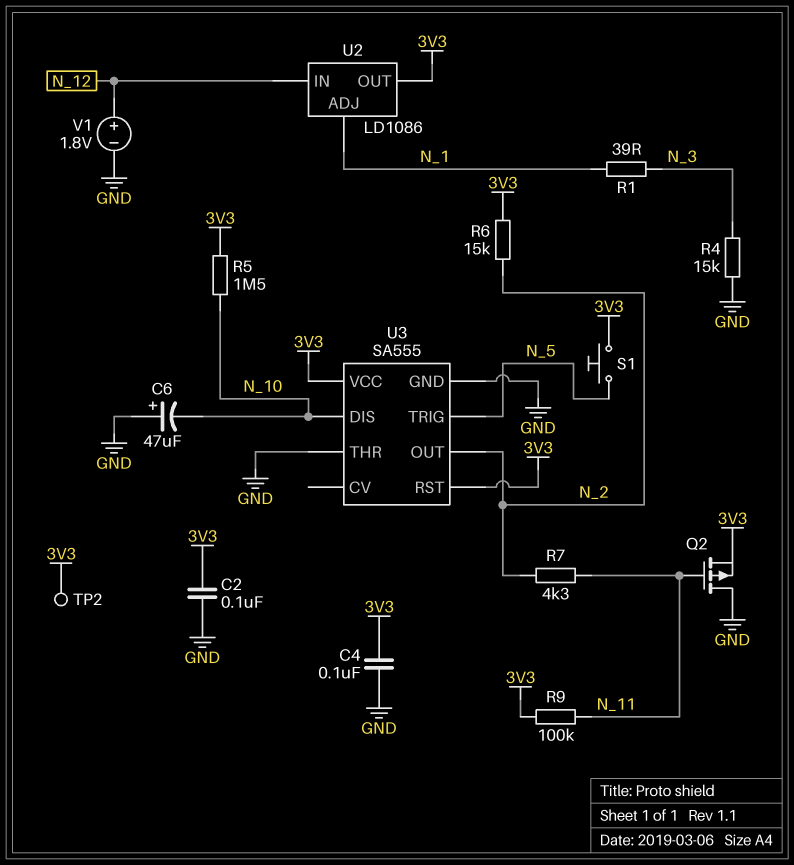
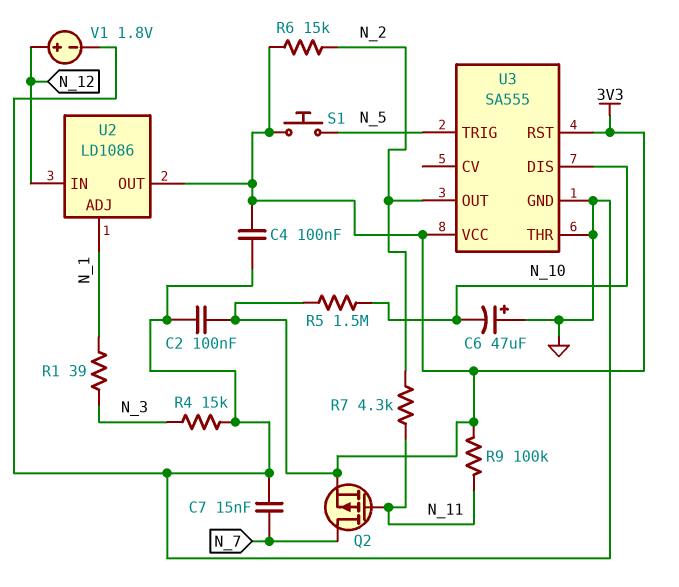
C7: none -> 15nF (GND, N_7)
Q2: PMOS (G N_11, D GND, S 3V3) -> PMOS (G N_11, D N_7, S 3V3)
TP2: test point (3V3) -> none

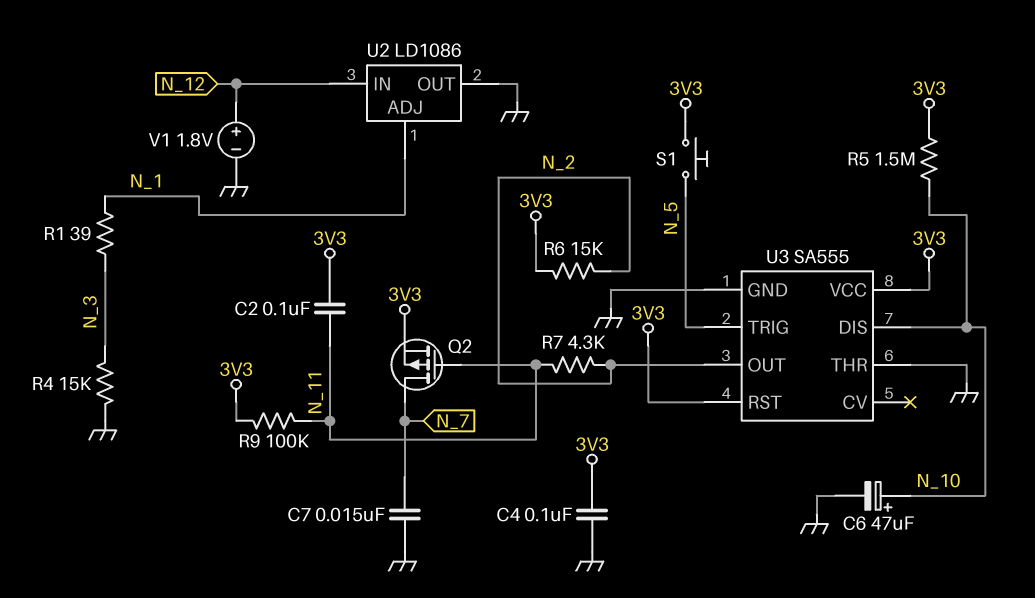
C2: 100nF (3V3, GND) -> 100nF (3V3, N_11)
C6: 47uF (plus GND, minus N_10) -> 47uF (plus N_10, minus GND)
U2 pin OUT: 3V3 -> GND

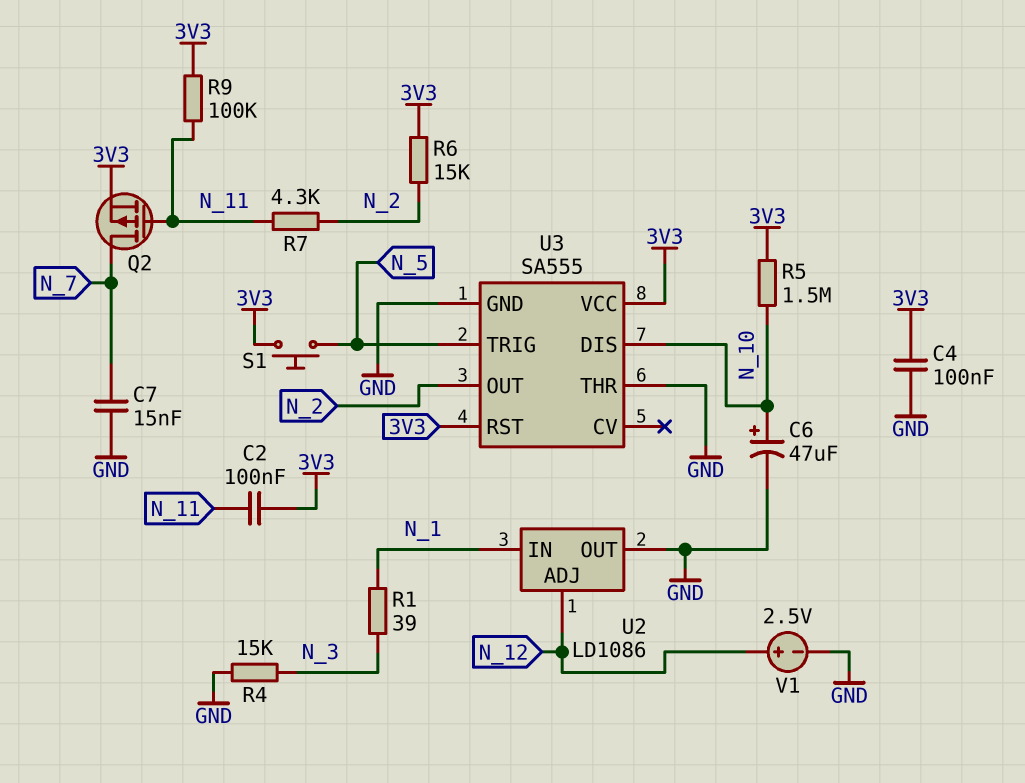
U2 pin ADJ: N_1 -> N_12
U2 pin IN: N_12 -> N_1
V1: 1.8V (plus N_12, minus GND) -> 2.5V (plus N_12, minus GND)

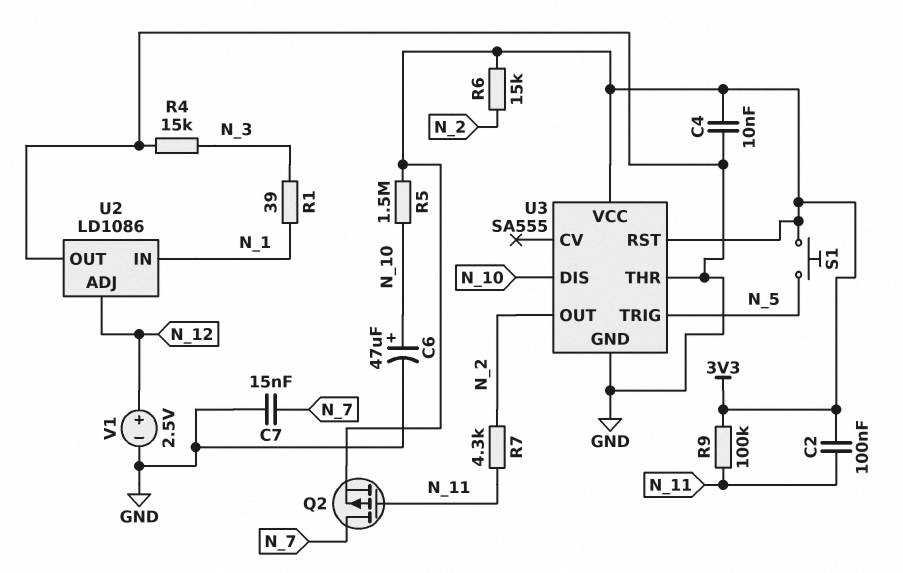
C4: 100nF (3V3, GND) -> 10nF (3V3, GND)

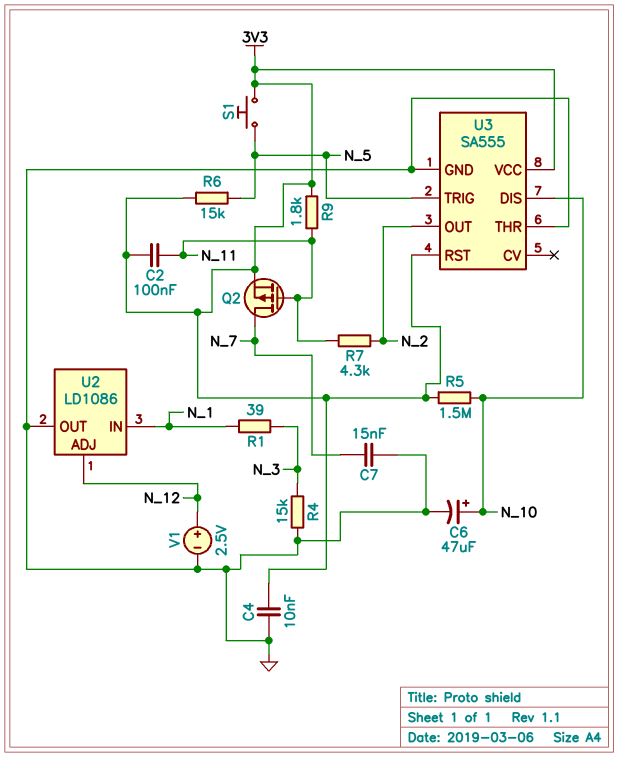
R6: 15k (3V3, N_2) -> 15k (3V3, N_5)
R9: 100k (3V3, N_11) -> 1.8k (3V3, N_11)

